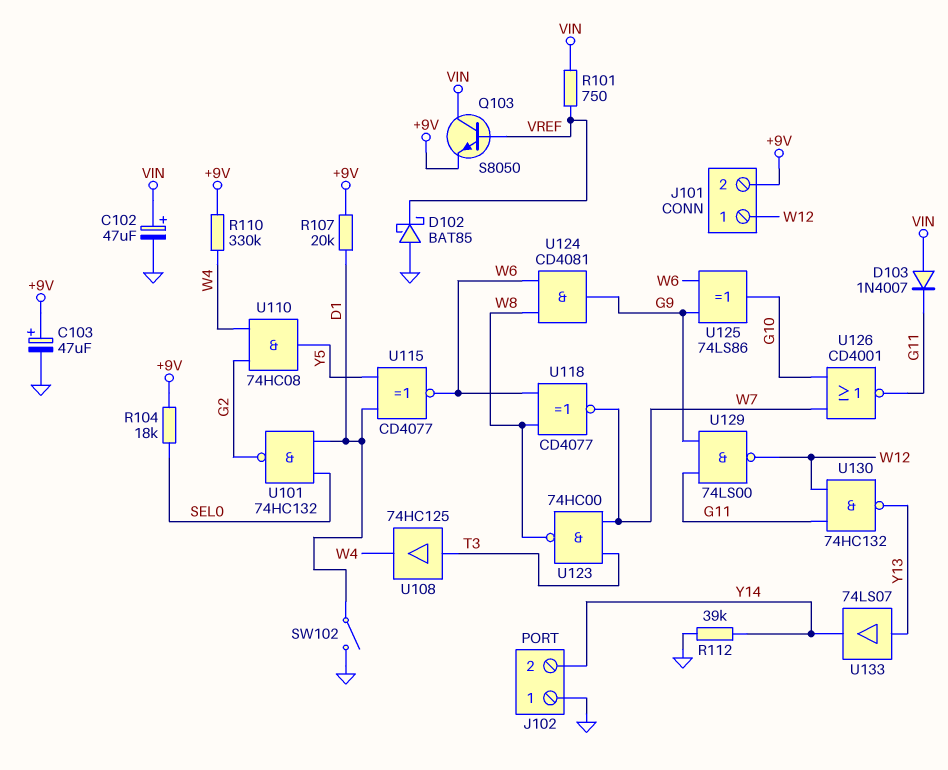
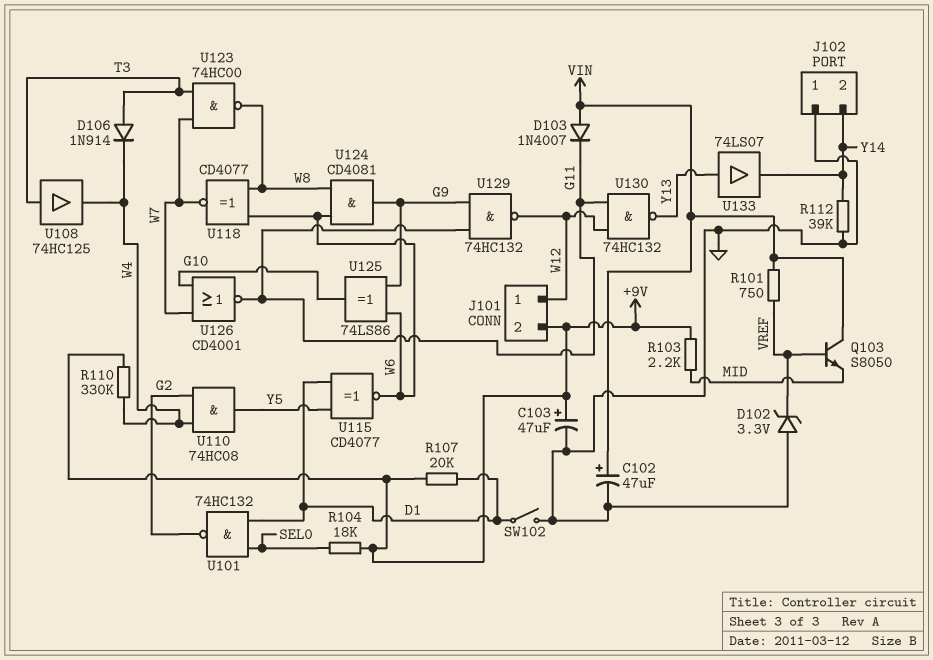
D102: schottky BAT85 (A GND, K VREF) -> zener 3.3V (A GND, K VREF)
D106: none -> diode 1N914 (A T3, K W4)
Q103: NPN S8050 (B VREF, C VIN, E +9V) -> NPN S8050 (B VREF, C VIN, E MID)
R103: none -> 2.2k (+9V, MID)
U129: NAND 74LS00 (in G9, in G11, out W12) -> NAND 74HC132 (in G9, in G11, out W12)

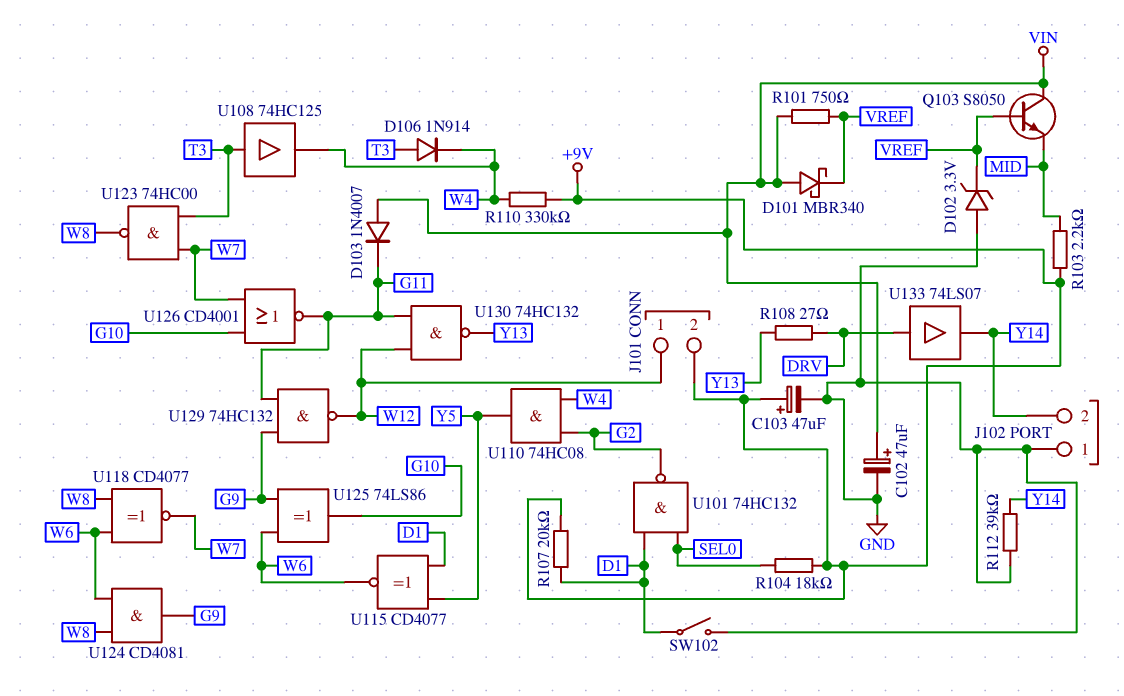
D101: none -> schottky MBR340 (A VIN, K VREF)
R108: none -> 27 (DRV, Y13)
U133: buffer 74LS07 (in Y13, out Y14) -> buffer 74LS07 (in DRV, out Y14)

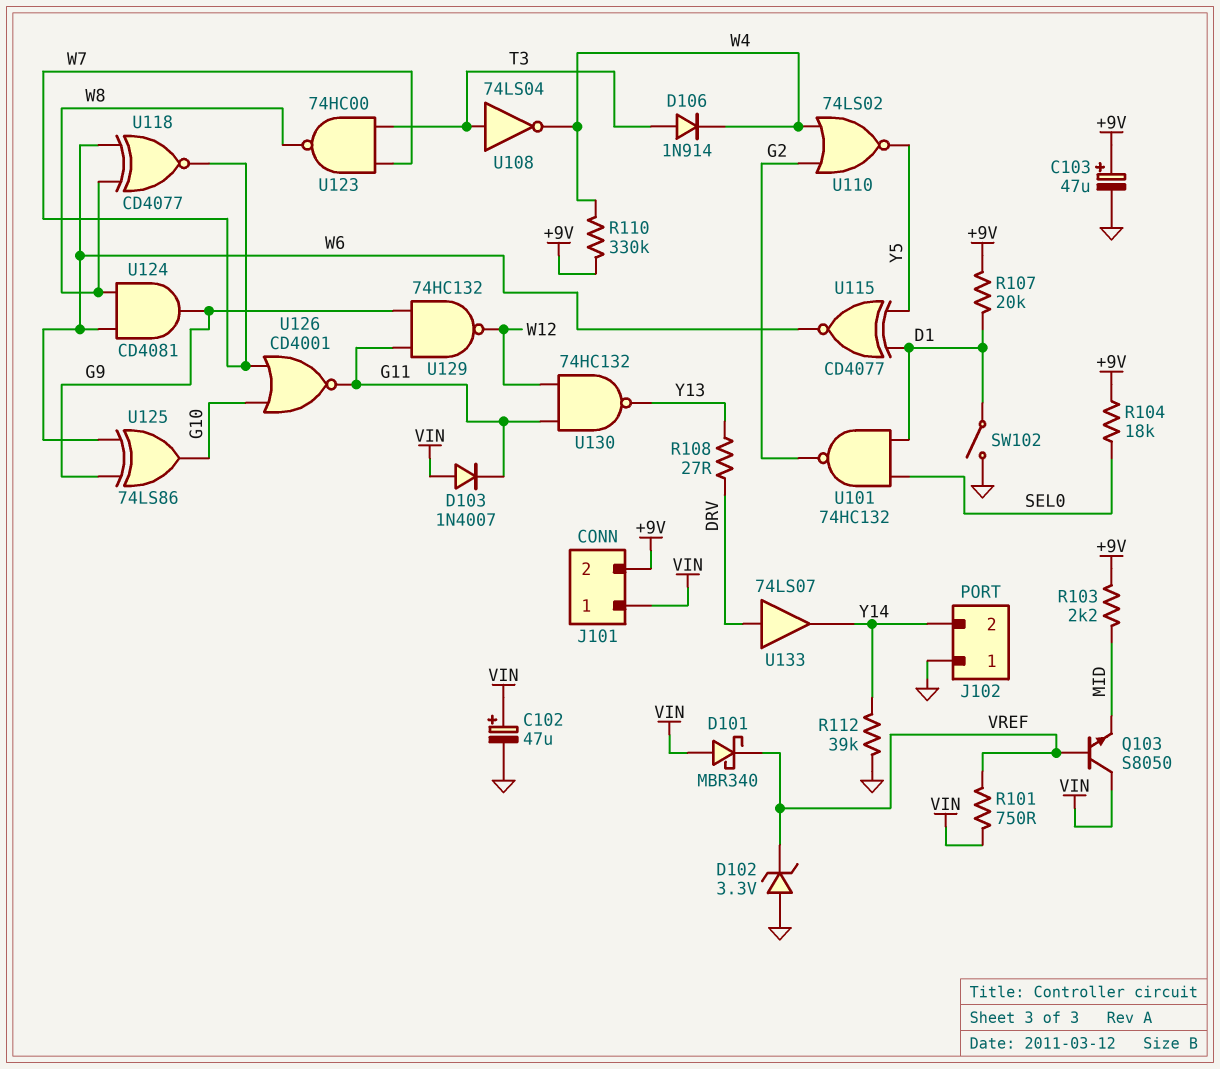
J101 pin 1: W12 -> VIN
U108: buffer 74HC125 (in T3, out W4) -> NOT 74LS04 (in T3, out W4)
U110: AND 74HC08 (in G2, in W4, out Y5) -> NOR 74LS02 (in G2, in W4, out Y5)

